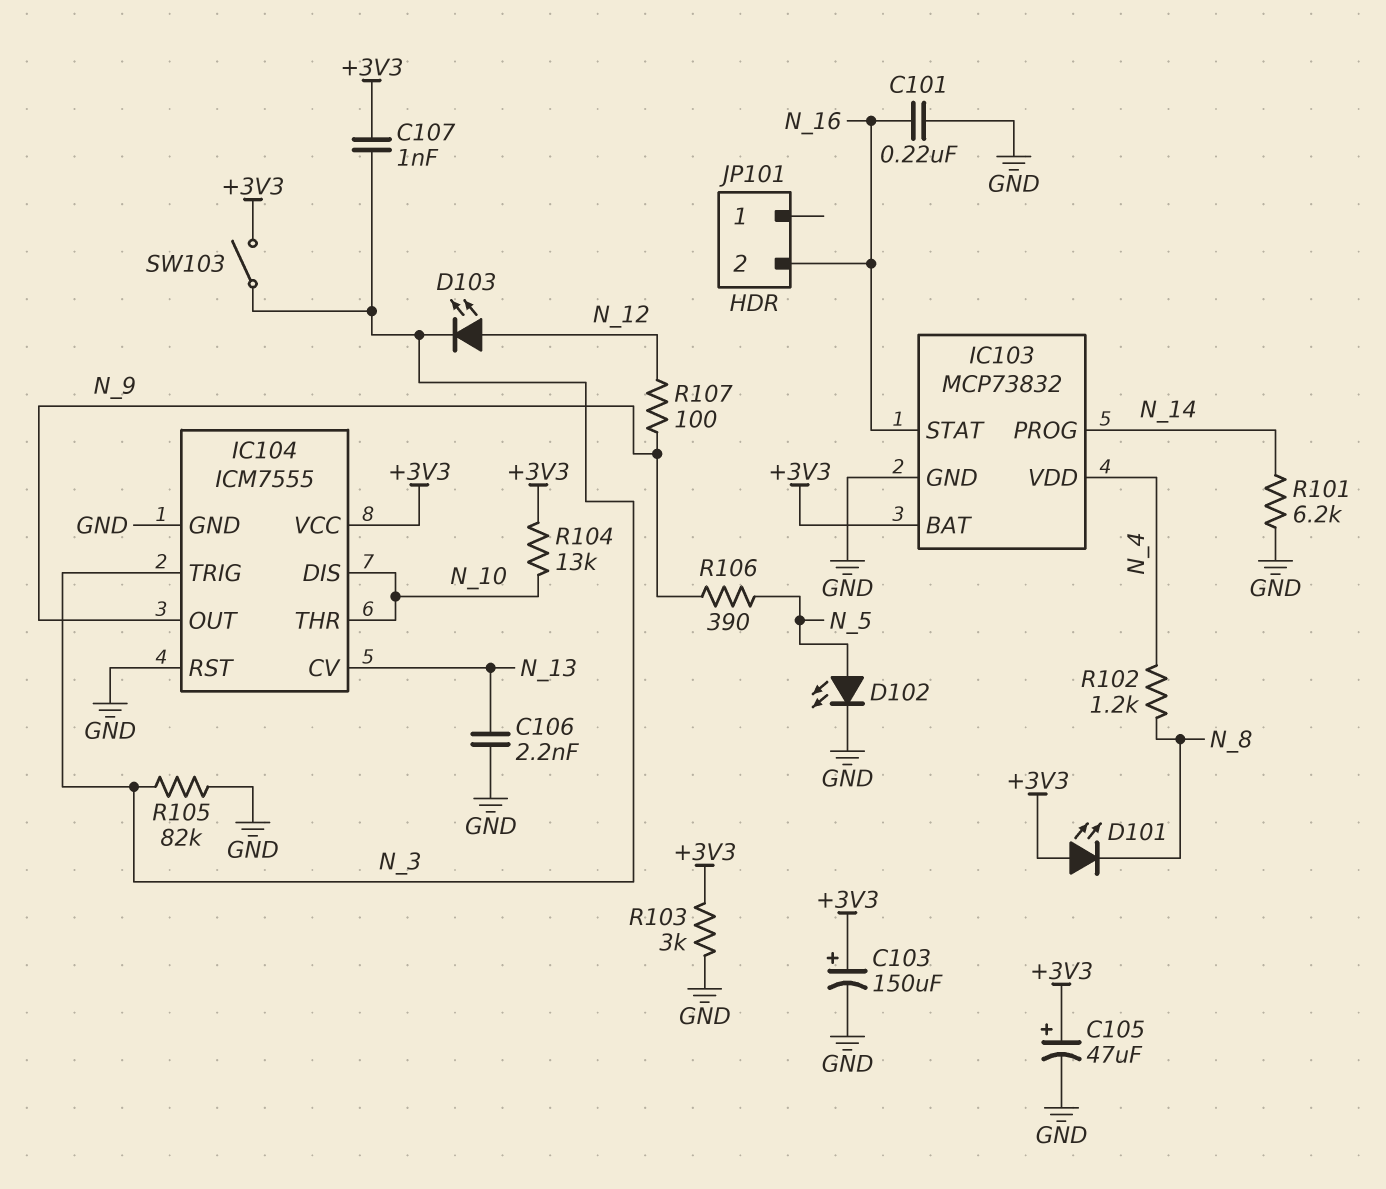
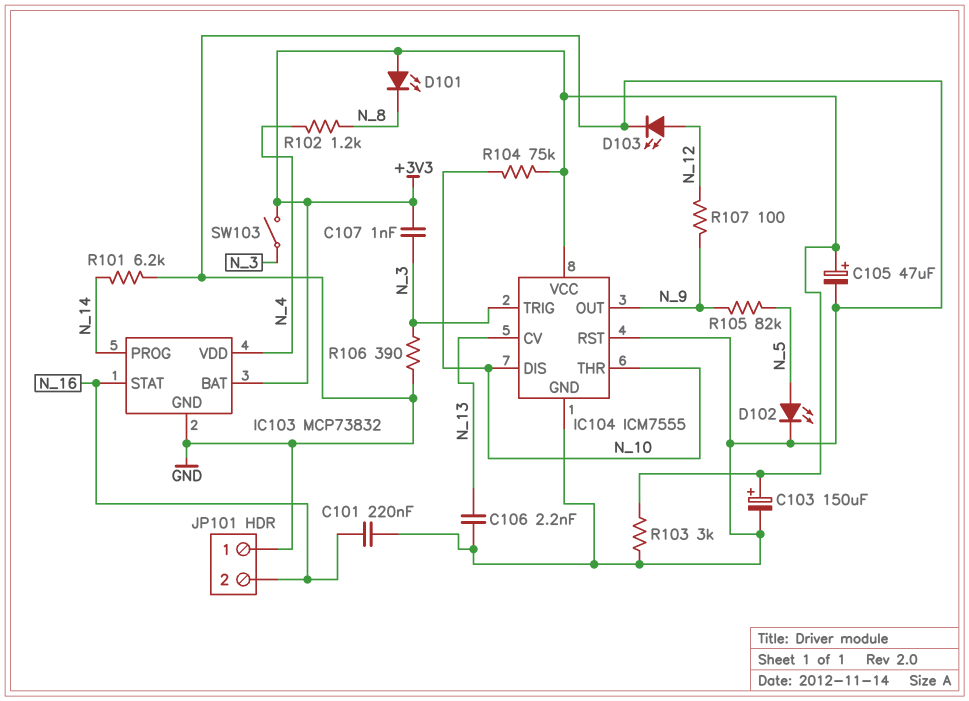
D103: LED (A N_12, K N_3) -> LED (A N_12, K GND)
JP101 pin 1: none -> GND
R104: 13k (+3V3, N_10) -> 75k (+3V3, N_10)
R105: 82k (GND, N_3) -> 82k (N_5, N_9)
R106: 390 (N_5, N_9) -> 390 (GND, N_3)

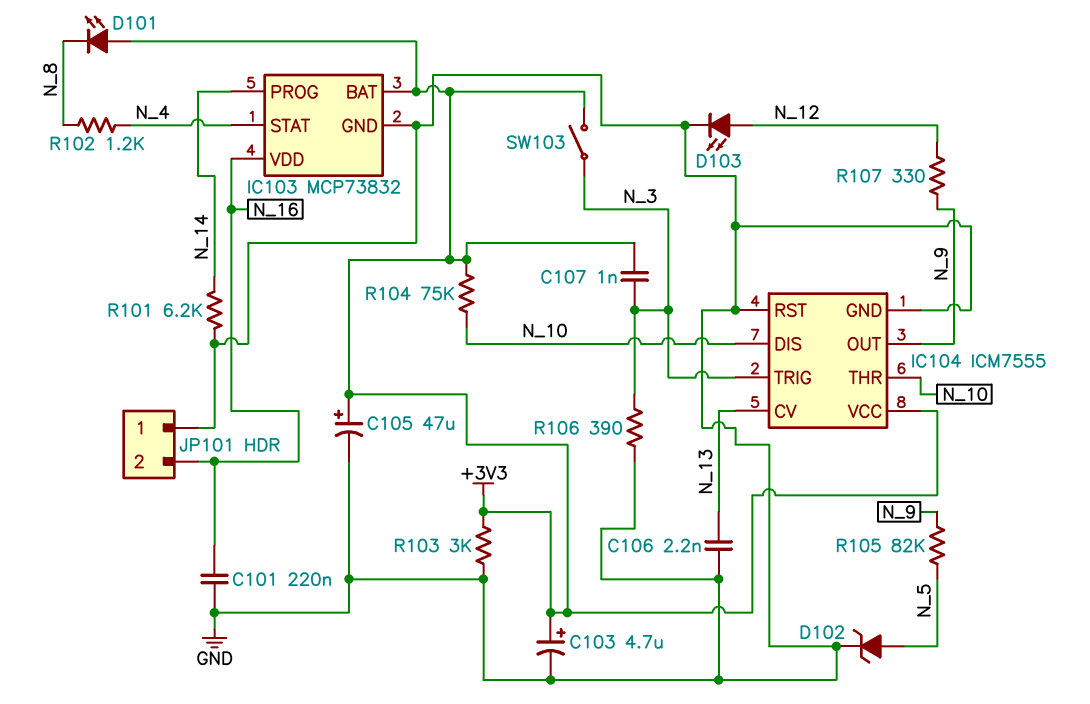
C103: 150uF (plus +3V3, minus GND) -> 4.7uF (plus +3V3, minus GND)
D102: LED (A N_5, K GND) -> zener (A N_5, K GND)
IC103 pin STAT: N_16 -> N_4
IC103 pin VDD: N_4 -> N_16
R107: 100 (N_9, N_12) -> 330 (N_9, N_12)

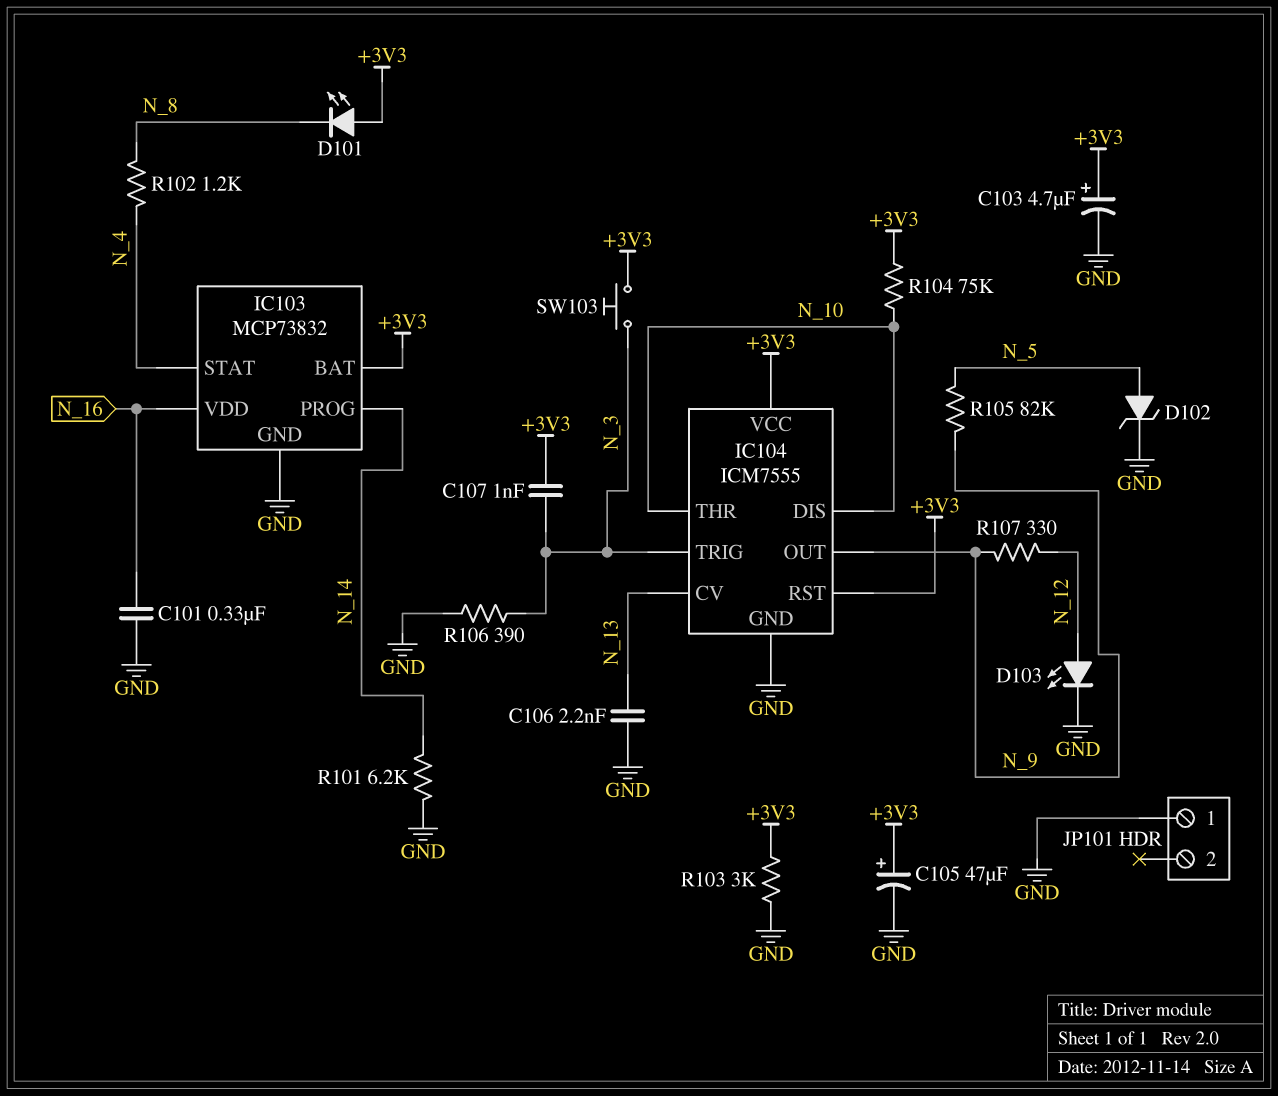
C101: 220nF (GND, N_16) -> 330nF (GND, N_16)
IC104 pin RST: GND -> +3V3
JP101 pin 2: N_16 -> none
SW103: switch (+3V3, N_3) -> button (+3V3, N_3)

